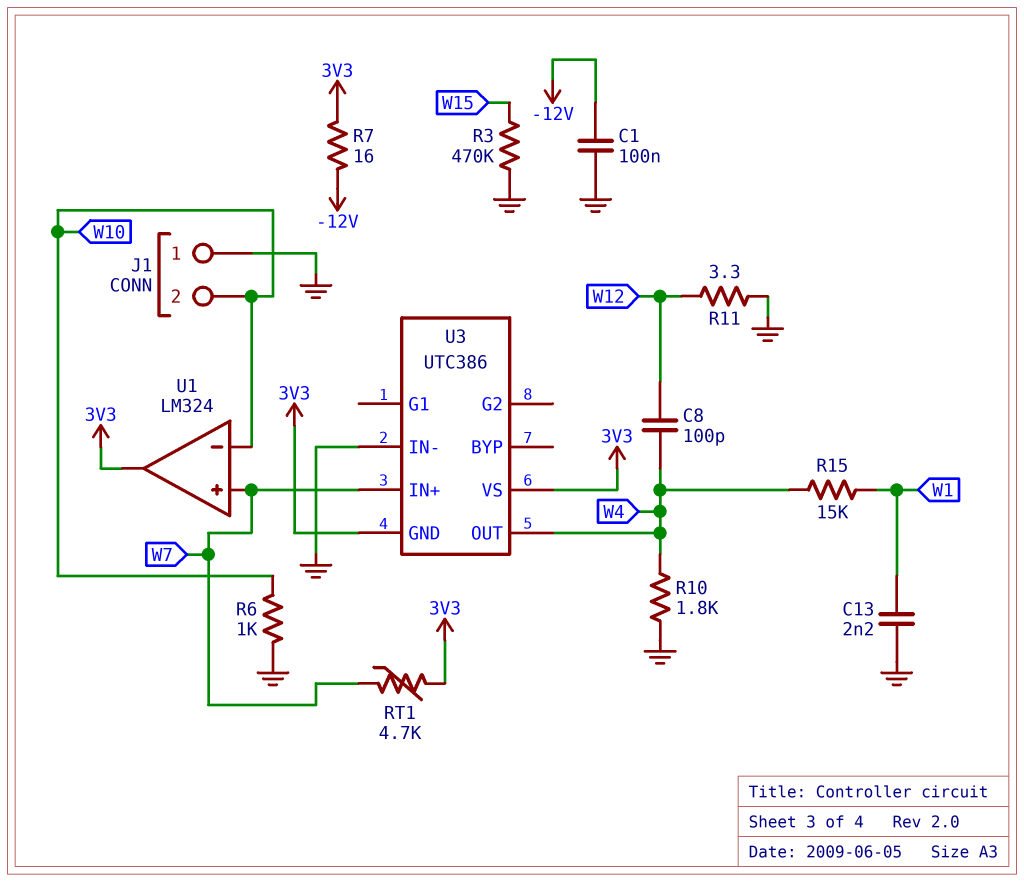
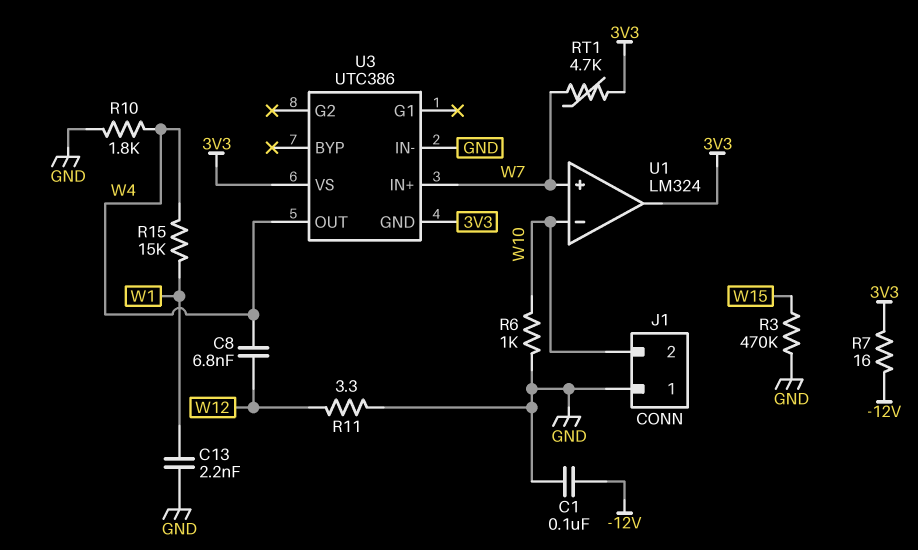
C8: 100pF (W4, W12) -> 6.8nF (W4, W12)

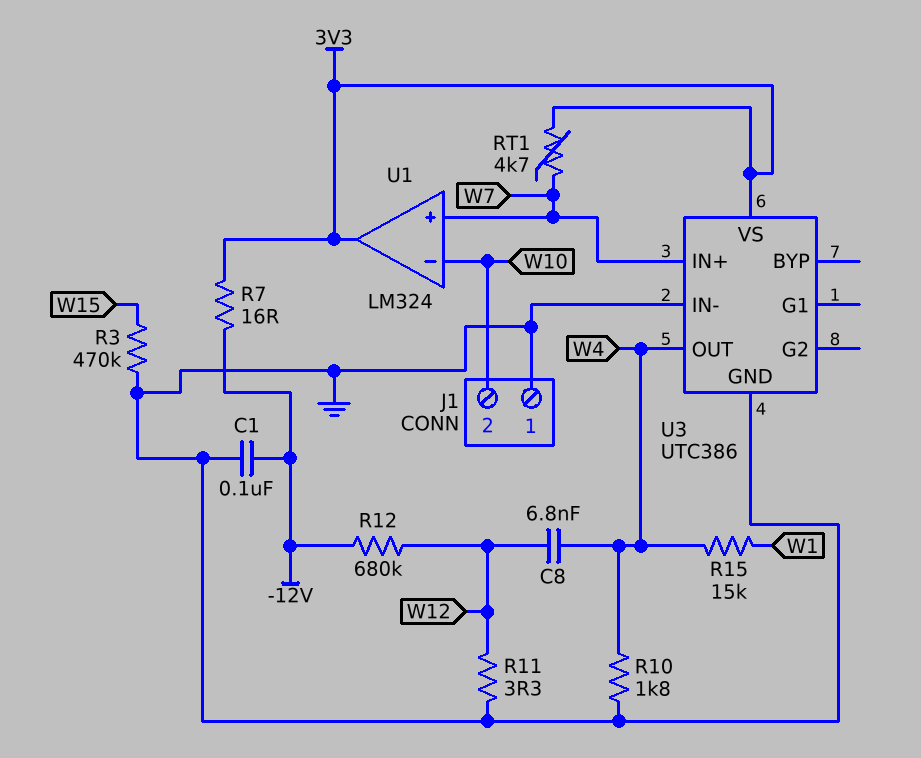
C13: 2.2nF (GND, W1) -> none
R6: 1k (GND, W10) -> none
R12: none -> 680k (-12V, W12)
U3 pin GND: 3V3 -> GND

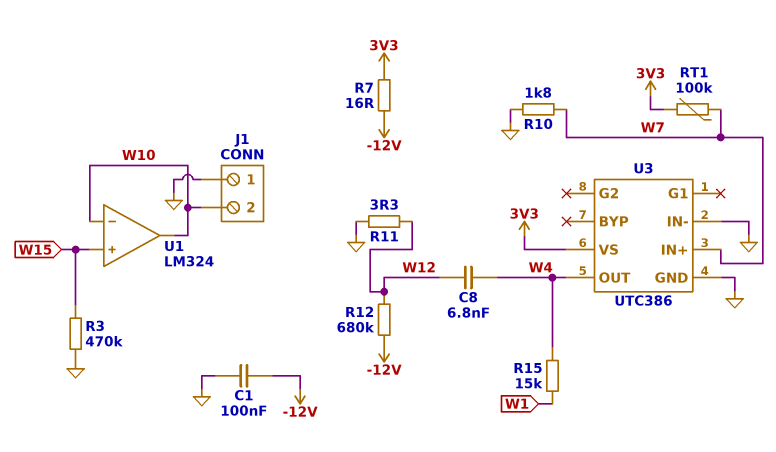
R10: 1.8k (GND, W4) -> 1.8k (GND, W7)
RT1: 4.7k (3V3, W7) -> 100k (3V3, W7)
U1 pin in+: W7 -> W15
U1 pin out: 3V3 -> W10

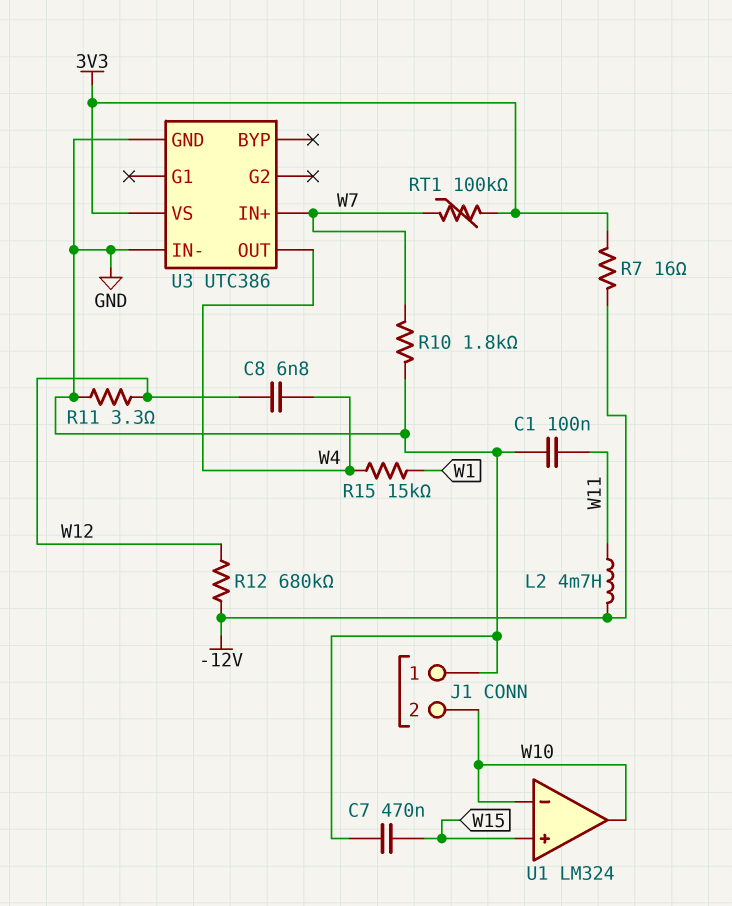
C1: 100nF (-12V, GND) -> 100nF (GND, W11)
C7: none -> 470nF (GND, W15)
L2: none -> 4.7mH (-12V, W11)
R3: 470k (GND, W15) -> none

